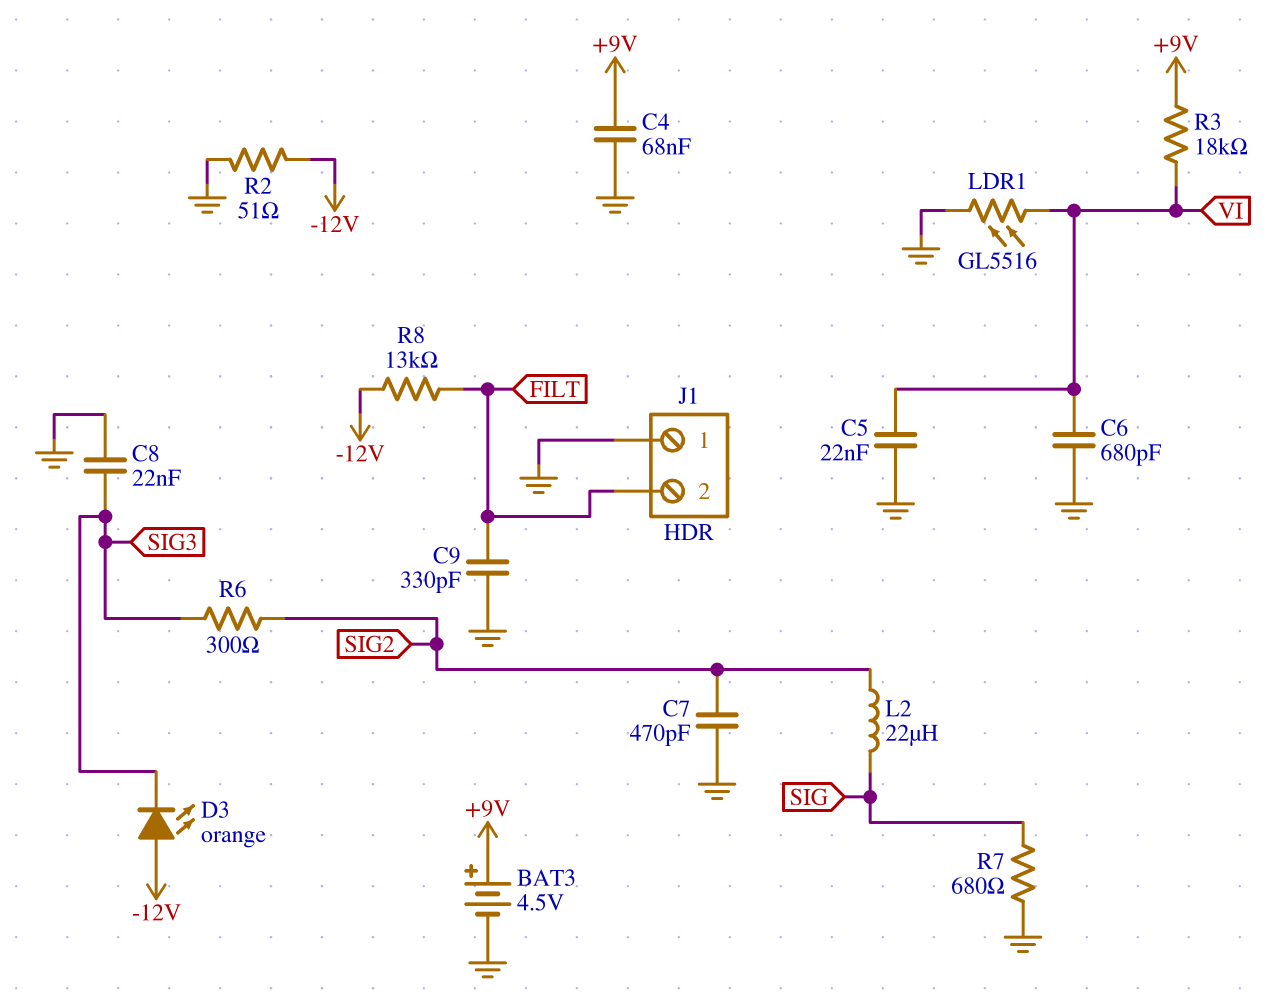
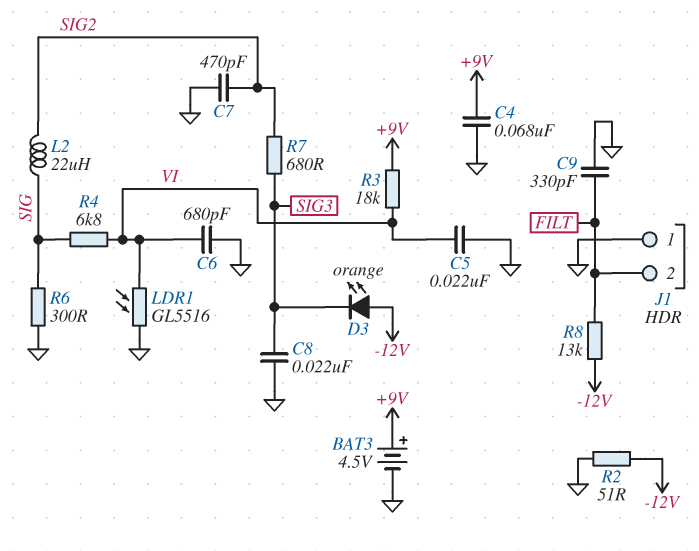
R4: none -> 6.8k (SIG, VI)
R6: 300 (SIG2, SIG3) -> 300 (GND, SIG)
R7: 680 (GND, SIG) -> 680 (SIG2, SIG3)

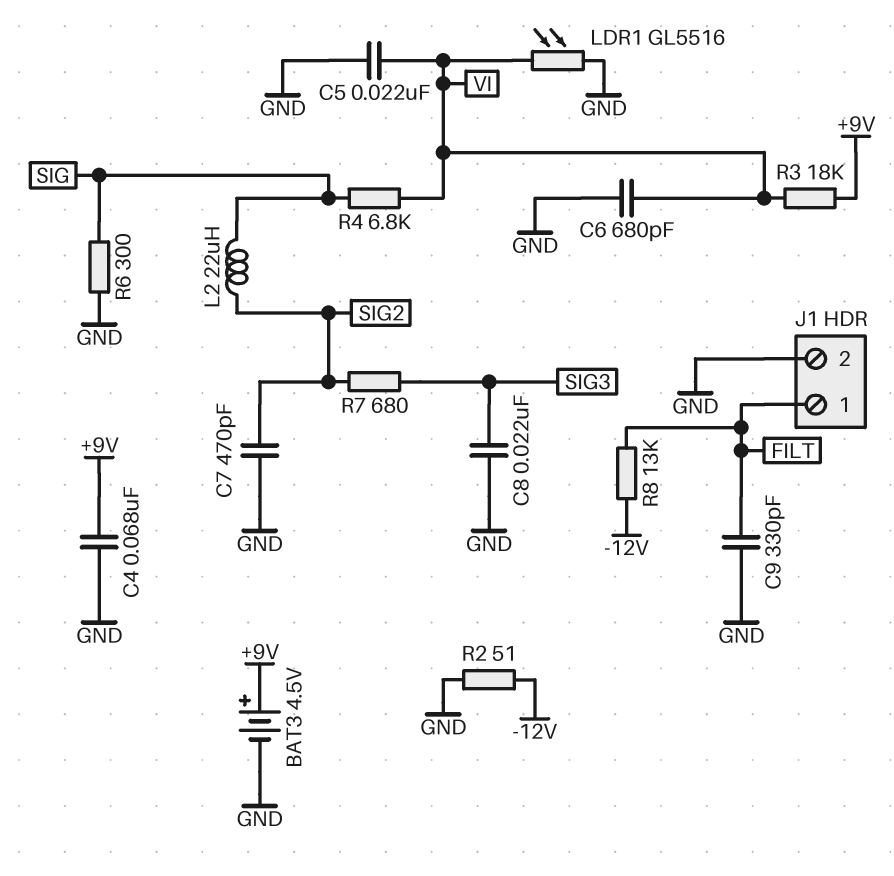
D3: LED orange (A -12V, K SIG3) -> none
J1 pin 1: GND -> FILT
J1 pin 2: FILT -> GND

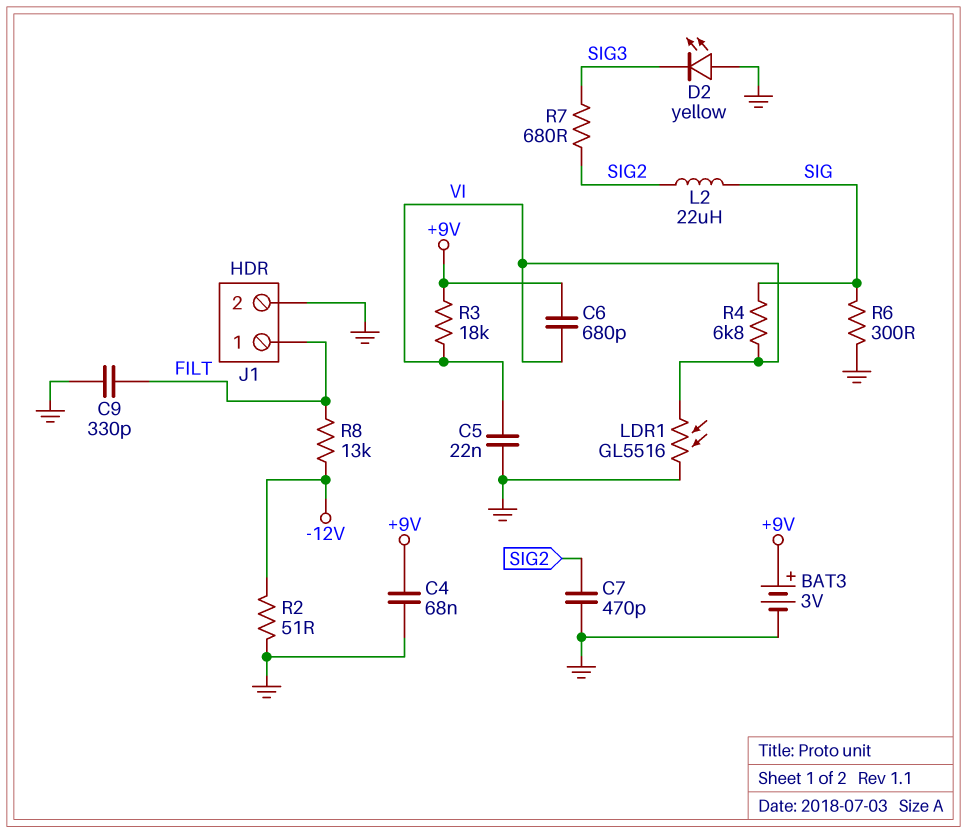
BAT3: 4.5V (plus +9V, minus GND) -> 3V (plus +9V, minus GND)
C6: 680pF (GND, VI) -> 680pF (+9V, VI)
C8: 22nF (GND, SIG3) -> none
D2: none -> LED yellow (A GND, K SIG3)

